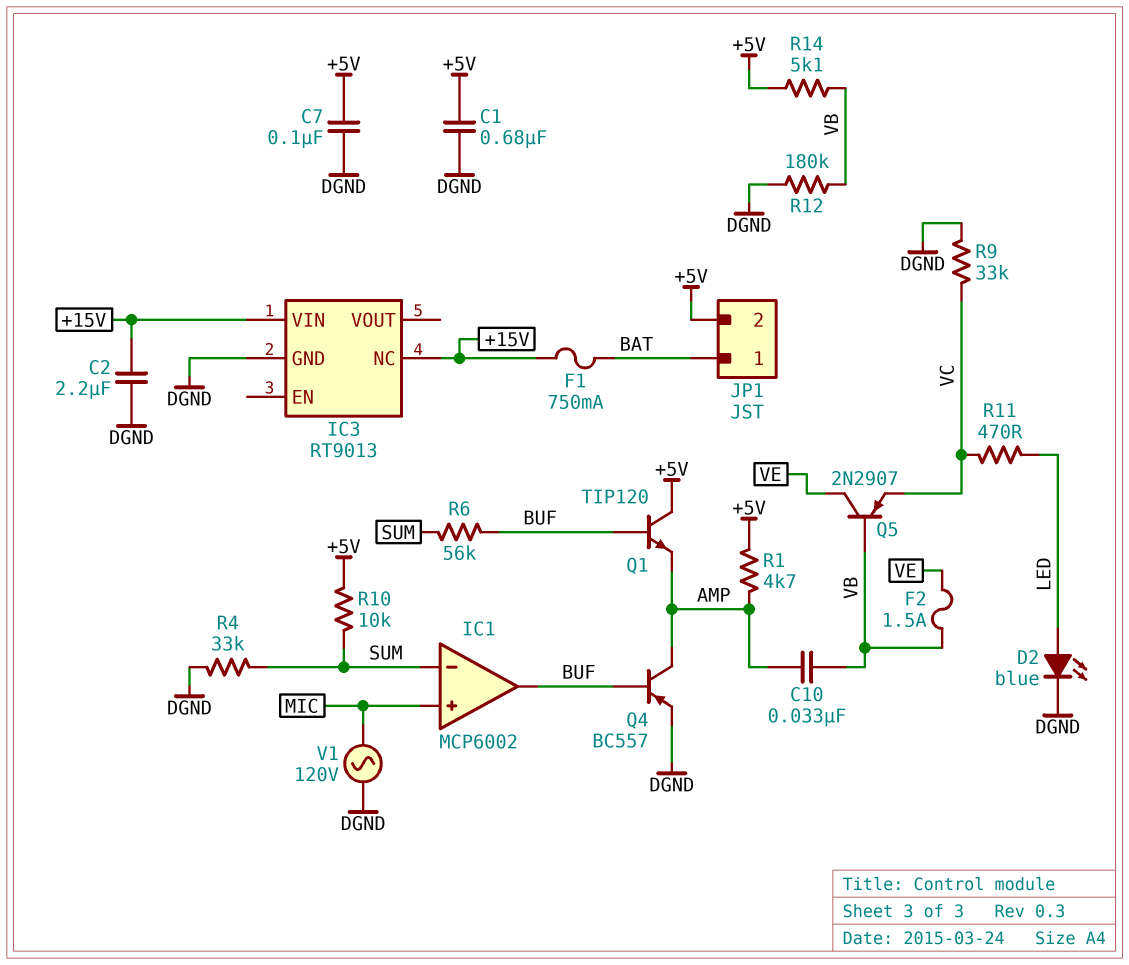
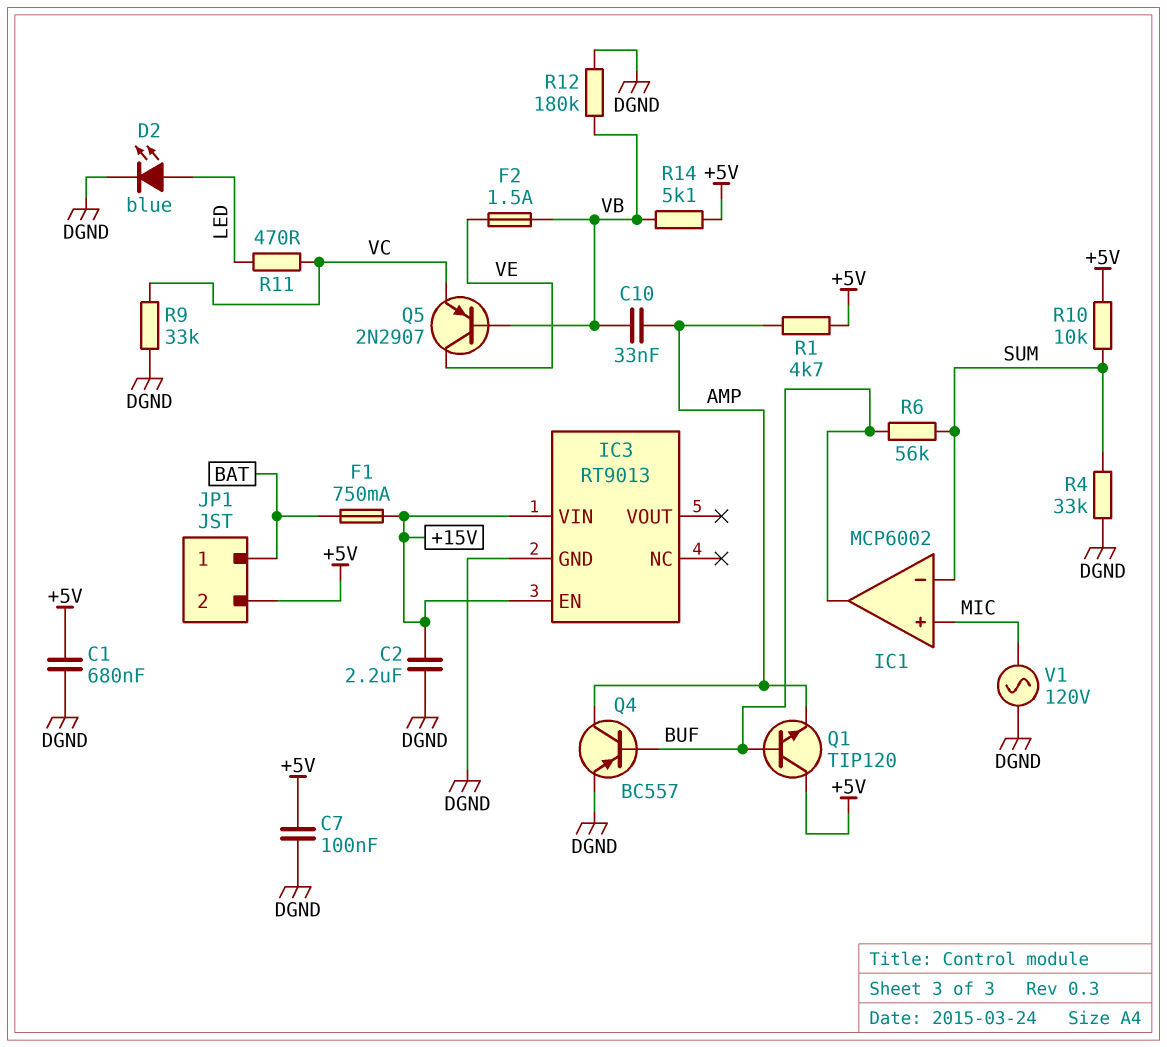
IC3 pin EN: none -> +15V
IC3 pin NC: +15V -> none

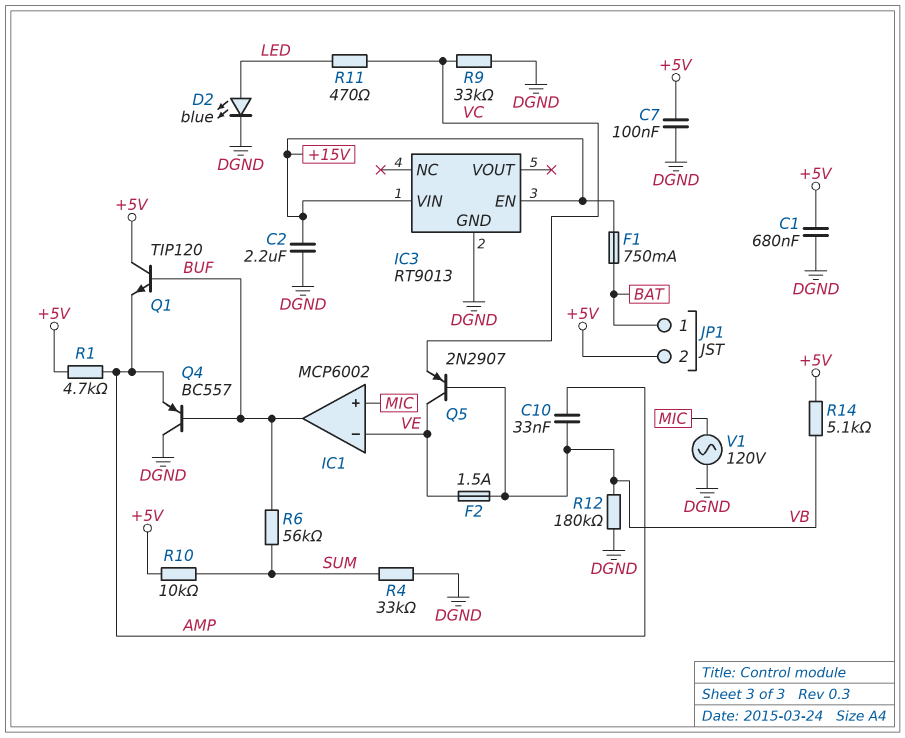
IC1 pin in-: SUM -> VE
Q4: PNP BC557 (B BUF, C AMP, E DGND) -> PNP BC557 (B BUF, C DGND, E AMP)

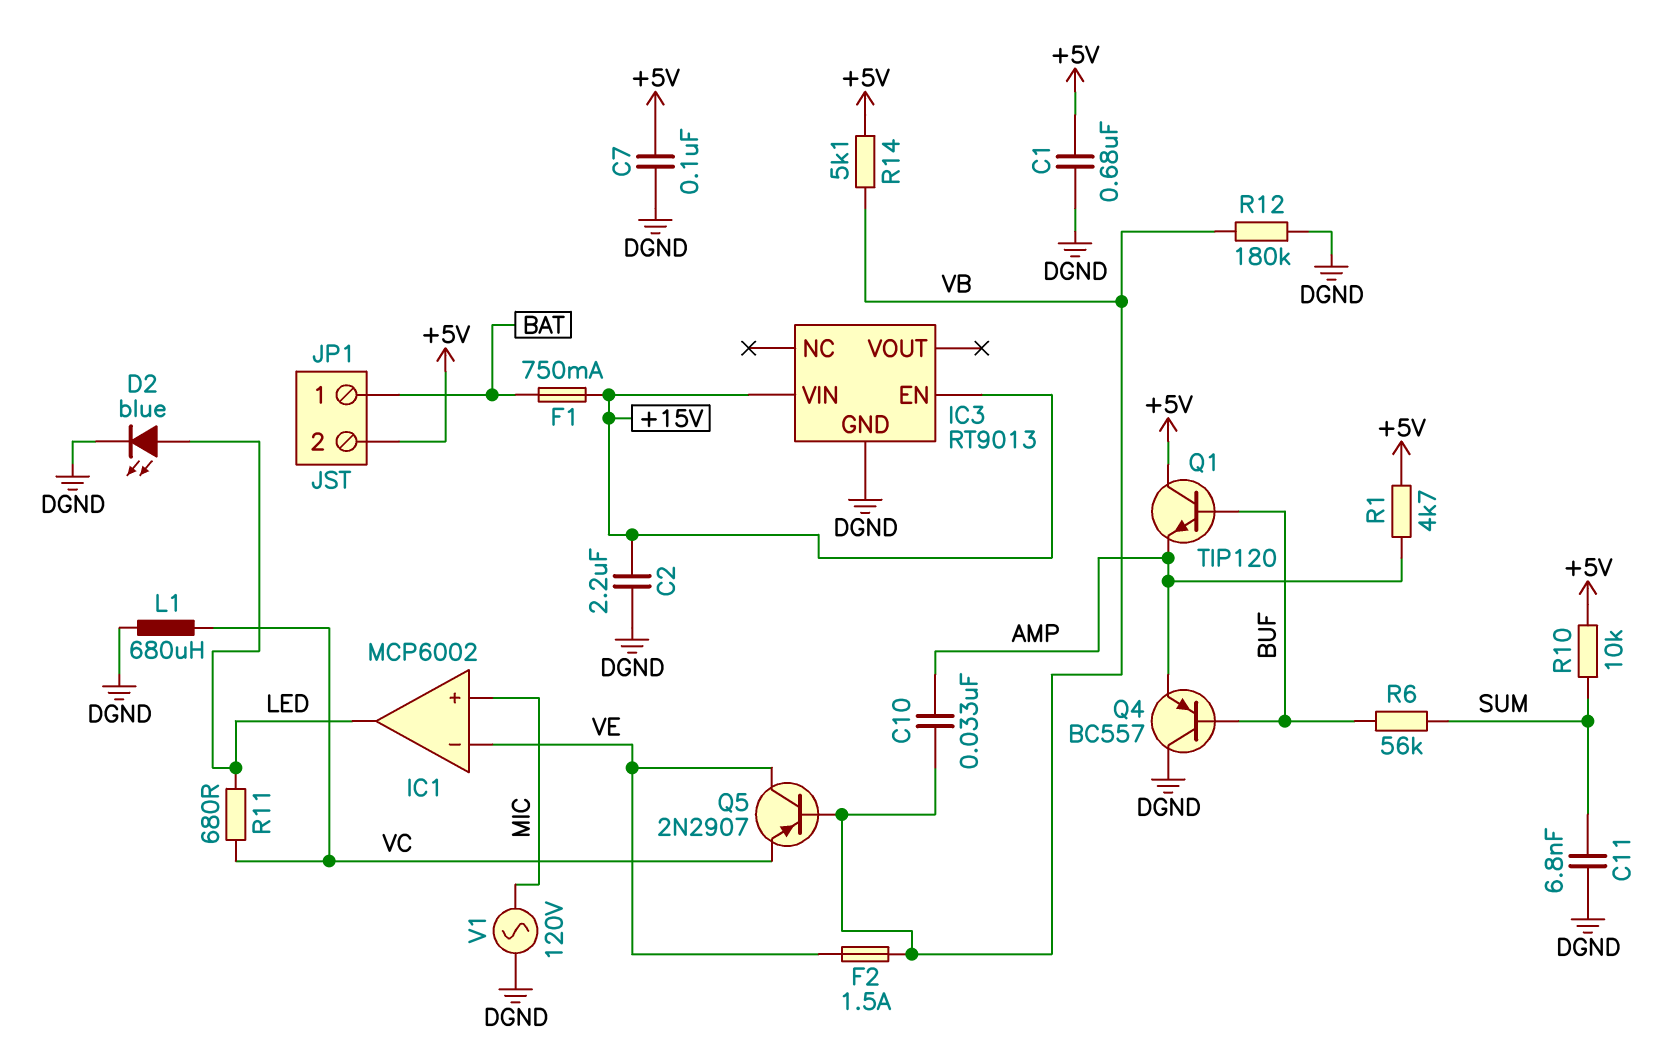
C11: none -> 6.8nF (DGND, SUM)
IC1 pin out: BUF -> LED
L1: none -> 680uH (DGND, VC)
R4: 33k (DGND, SUM) -> none
R9: 33k (DGND, VC) -> none
R11: 470 (LED, VC) -> 680 (LED, VC)

